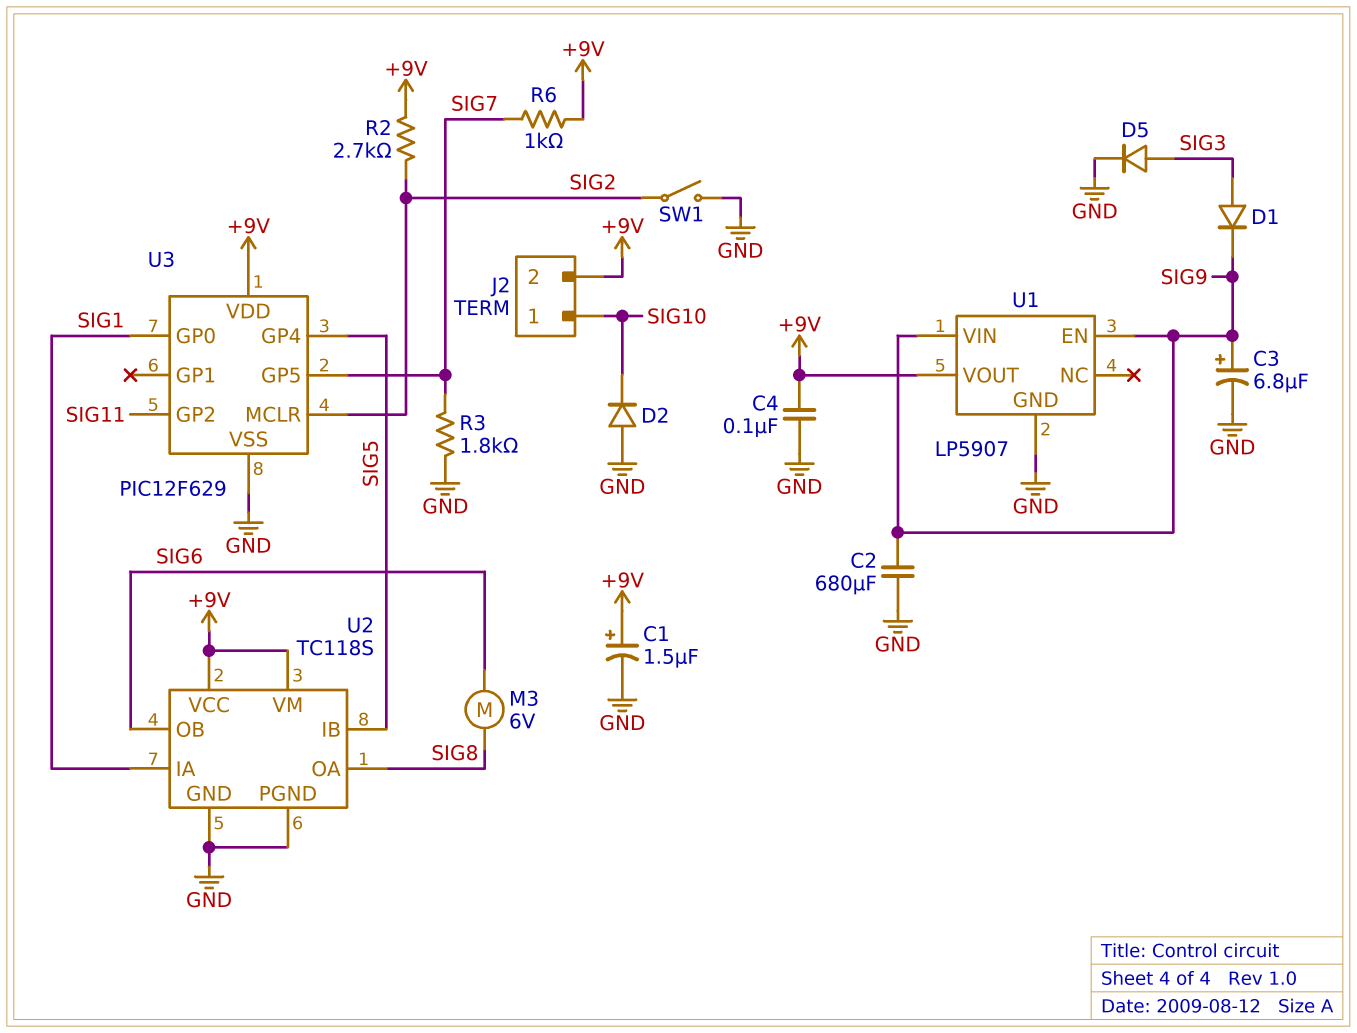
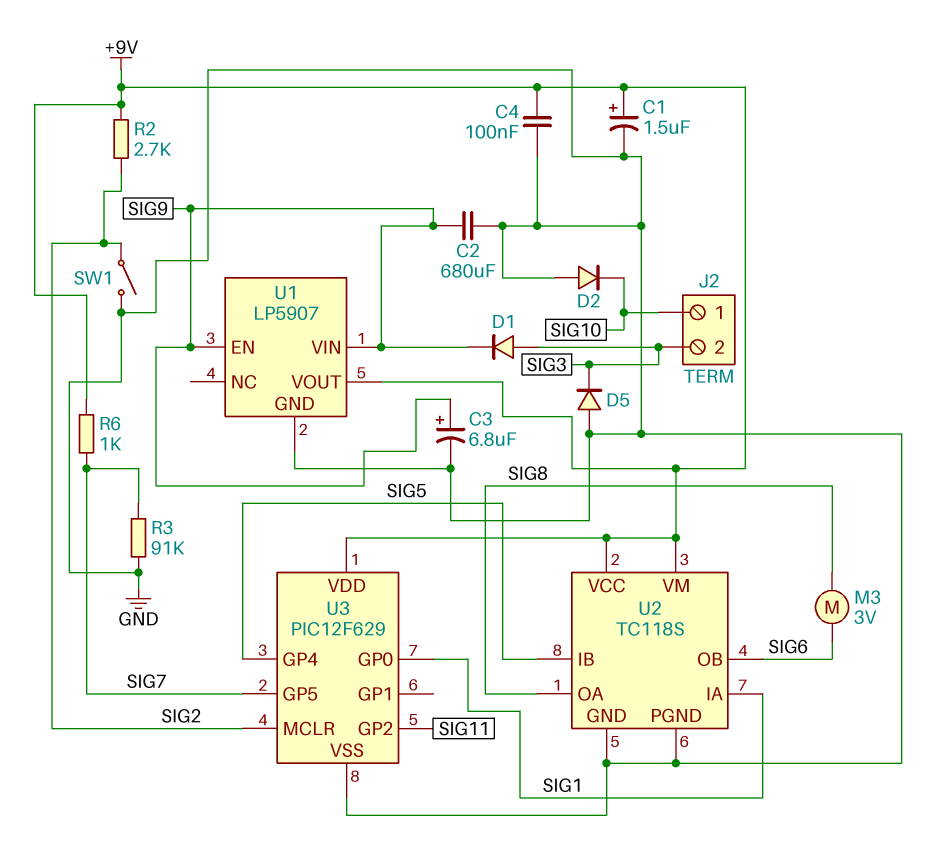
D5: diode (A SIG3, K GND) -> diode (A GND, K SIG3)
J2 pin 2: +9V -> SIG3
M3: motor 6V (SIG6, SIG8) -> motor 3V (SIG6, SIG8)
R3: 1.8k (GND, SIG7) -> 91k (GND, SIG7)

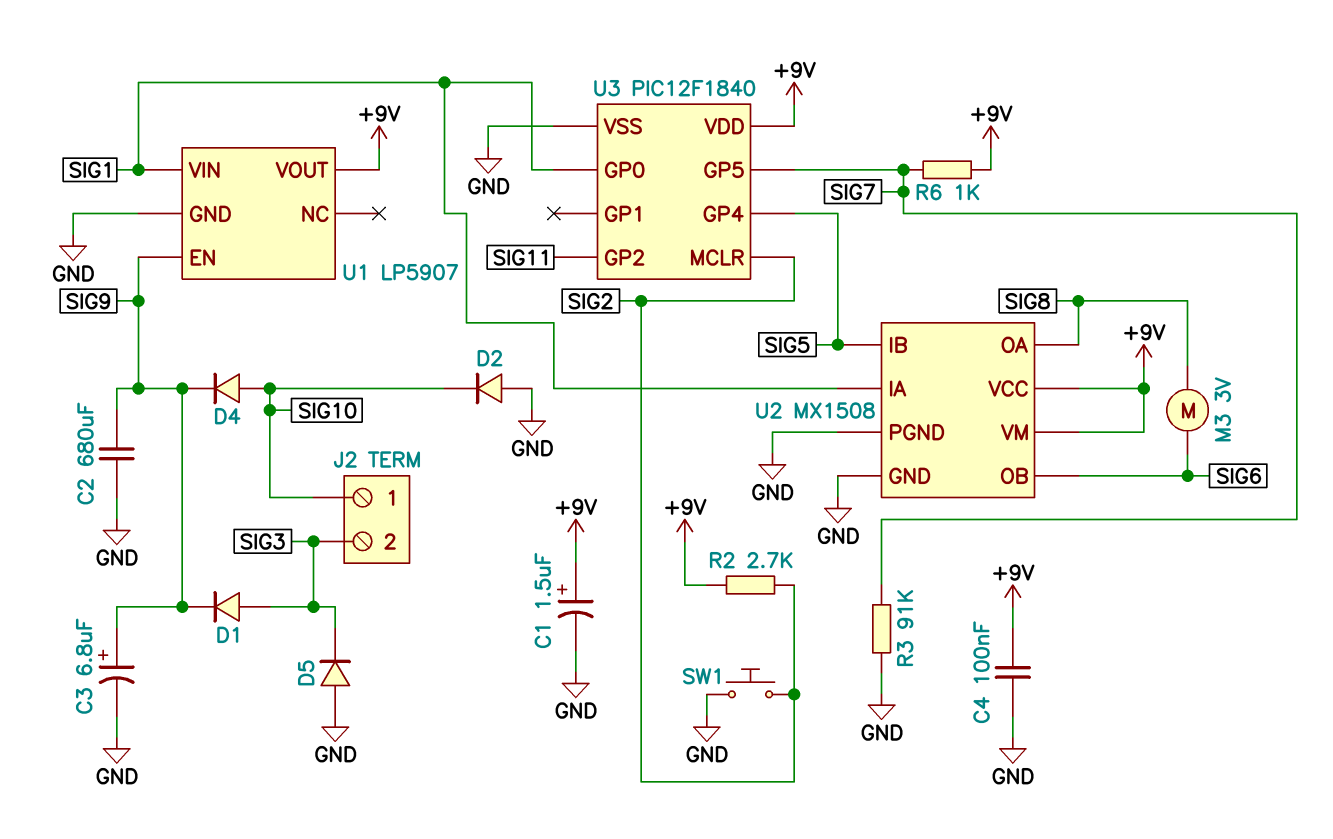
D4: none -> diode (A SIG10, K SIG9)
SW1: switch (GND, SIG2) -> button (GND, SIG2)
U1 pin VIN: SIG9 -> SIG1
U2: TC118S -> MX1508
U3: PIC12F629 -> PIC12F1840

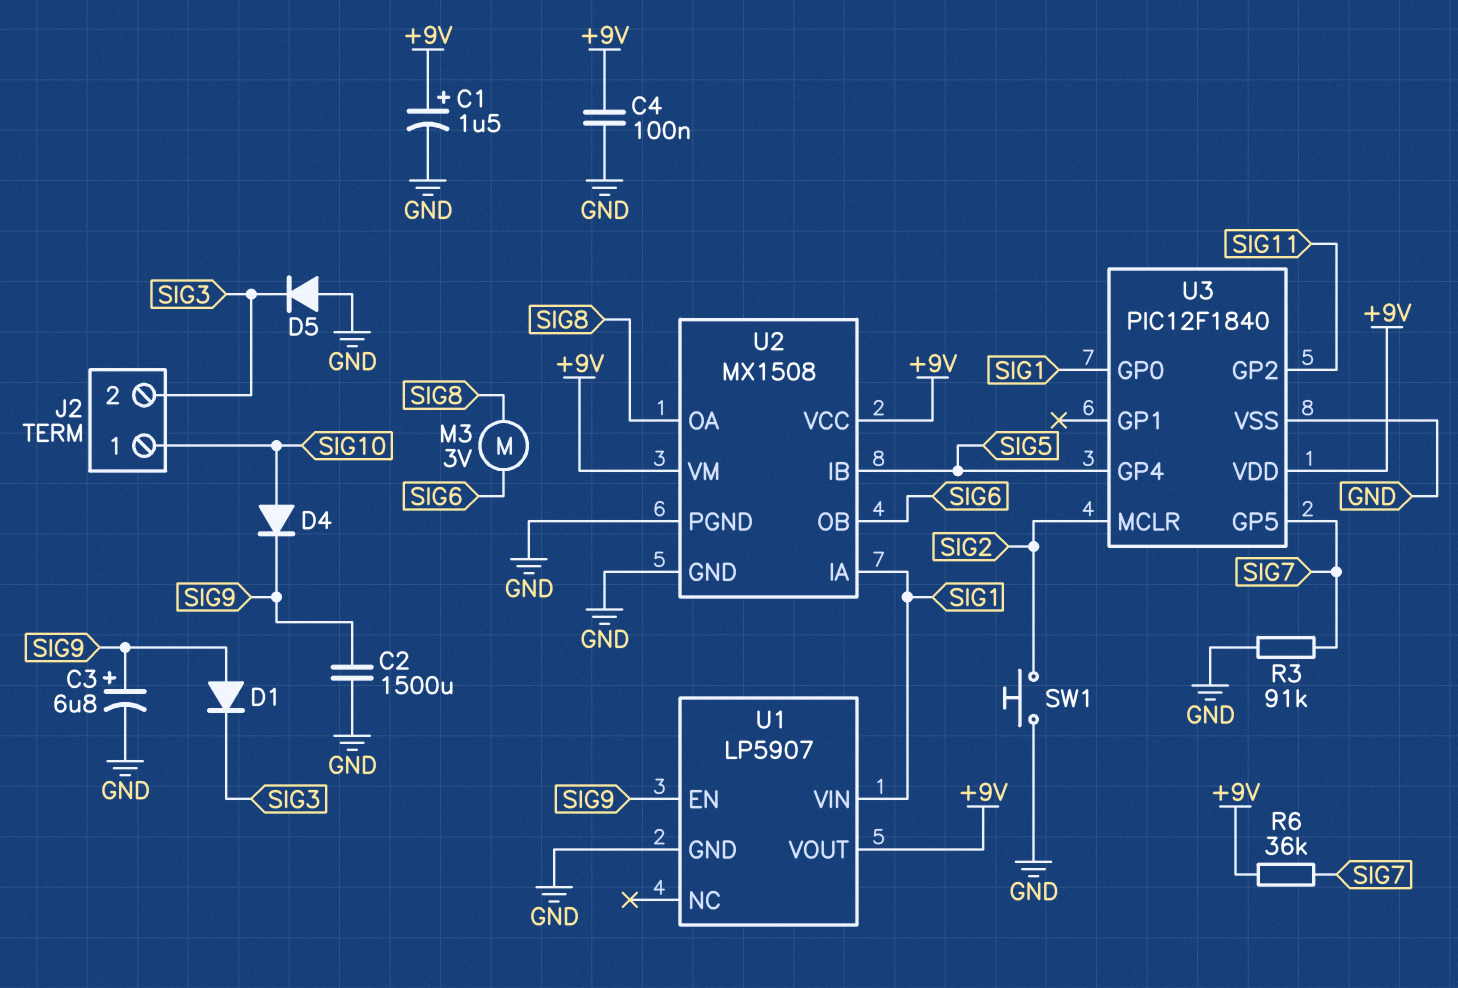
C2: 680uF (GND, SIG9) -> 1500uF (GND, SIG9)
D1: diode (A SIG3, K SIG9) -> diode (A SIG9, K SIG3)
D2: diode (A GND, K SIG10) -> none
R2: 2.7k (+9V, SIG2) -> none
R6: 1k (+9V, SIG7) -> 36k (+9V, SIG7)

